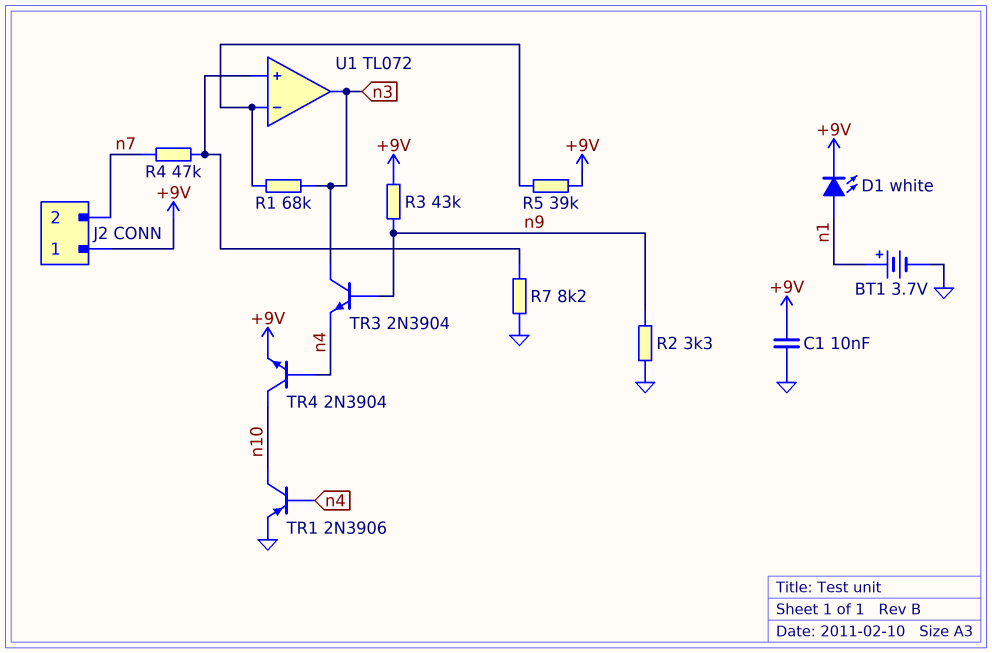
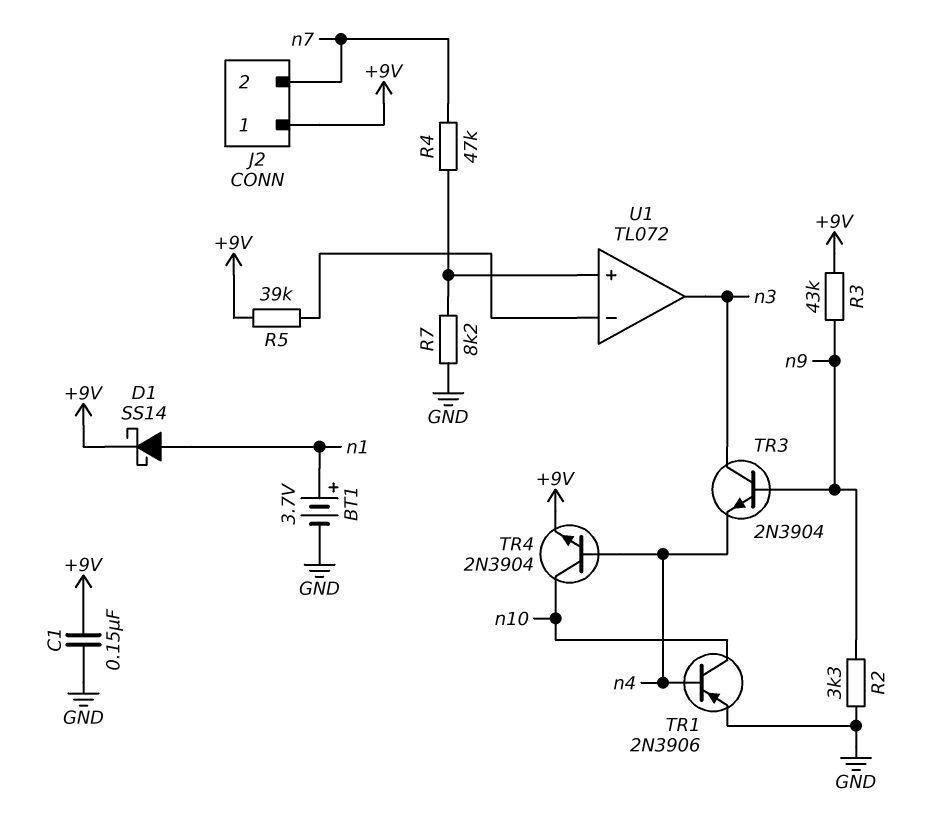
C1: 10nF (+9V, GND) -> 150nF (+9V, GND)
D1: LED white (A n1, K +9V) -> schottky SS14 (A n1, K +9V)
R1: 68k (U1/in-, n3) -> none

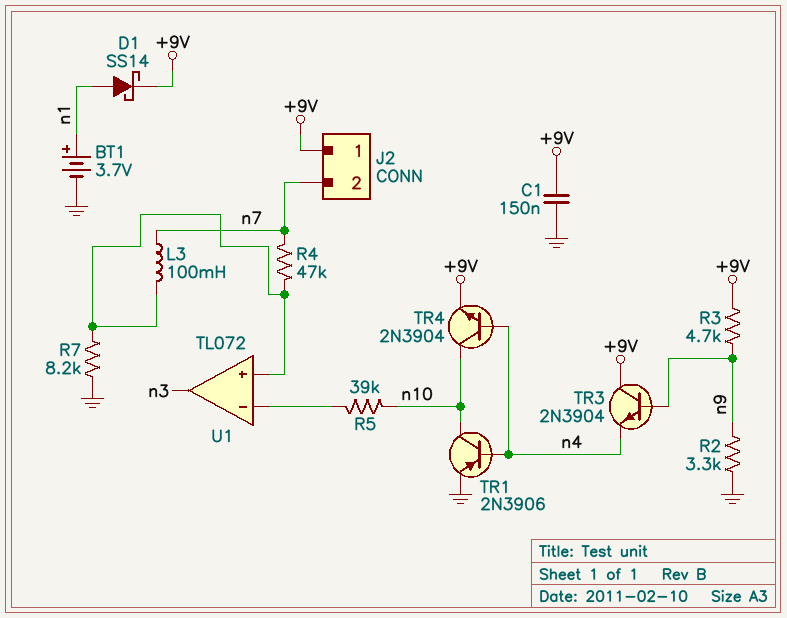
L3: none -> 100mH (U1/in+, n7)
R3: 43k (+9V, n9) -> 4.7k (+9V, n9)
R5: 39k (+9V, U1/in-) -> 39k (U1/in-, n10)
TR3: NPN 2N3904 (B n9, C n3, E n4) -> NPN 2N3904 (B n9, C +9V, E n4)

